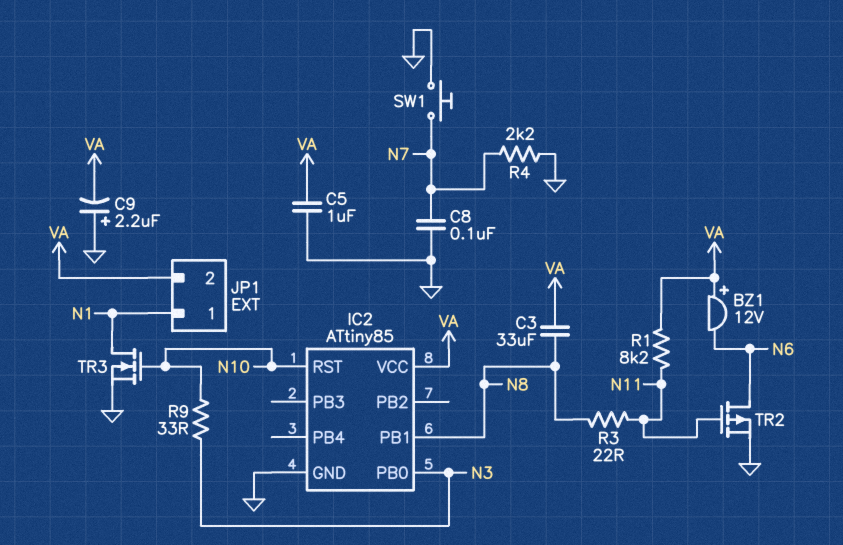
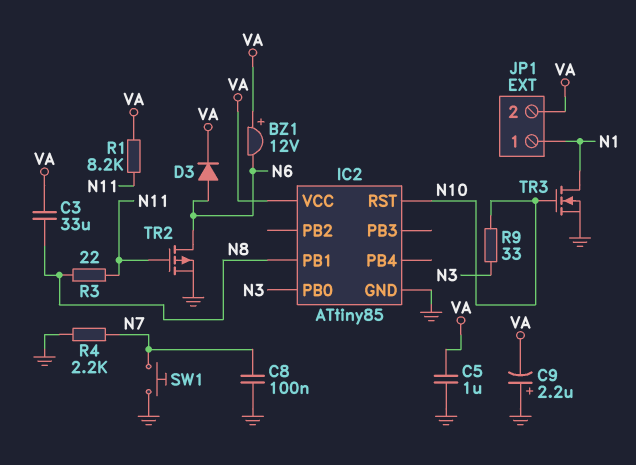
D3: none -> diode (A N6, K VA)

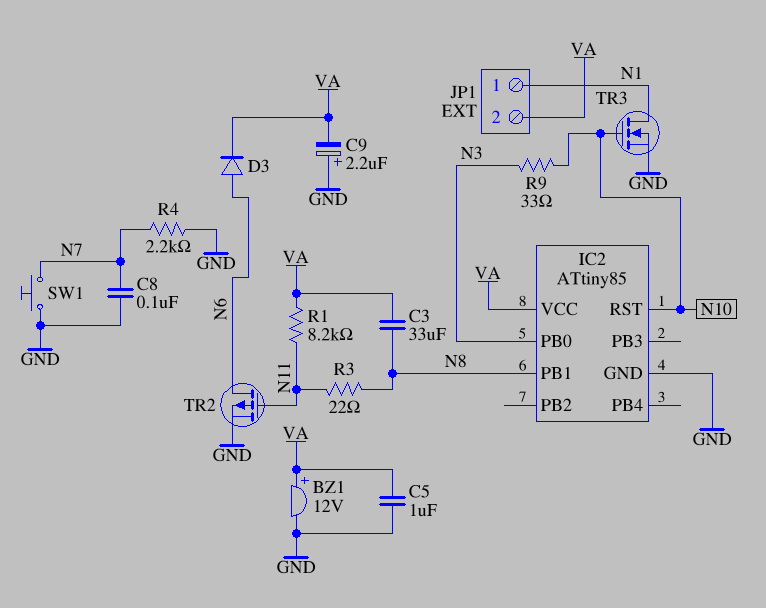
BZ1: buzzer 12V (plus VA, minus N6) -> buzzer 12V (plus VA, minus GND)

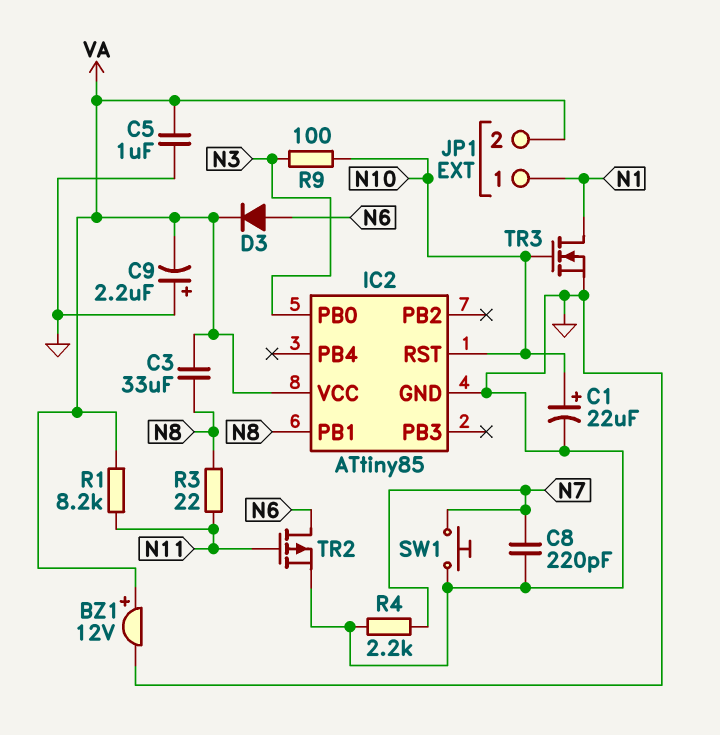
C1: none -> 22uF (plus N10, minus GND)
C8: 100nF (GND, N7) -> 220pF (GND, N7)
R9: 33 (N3, N10) -> 100 (N3, N10)

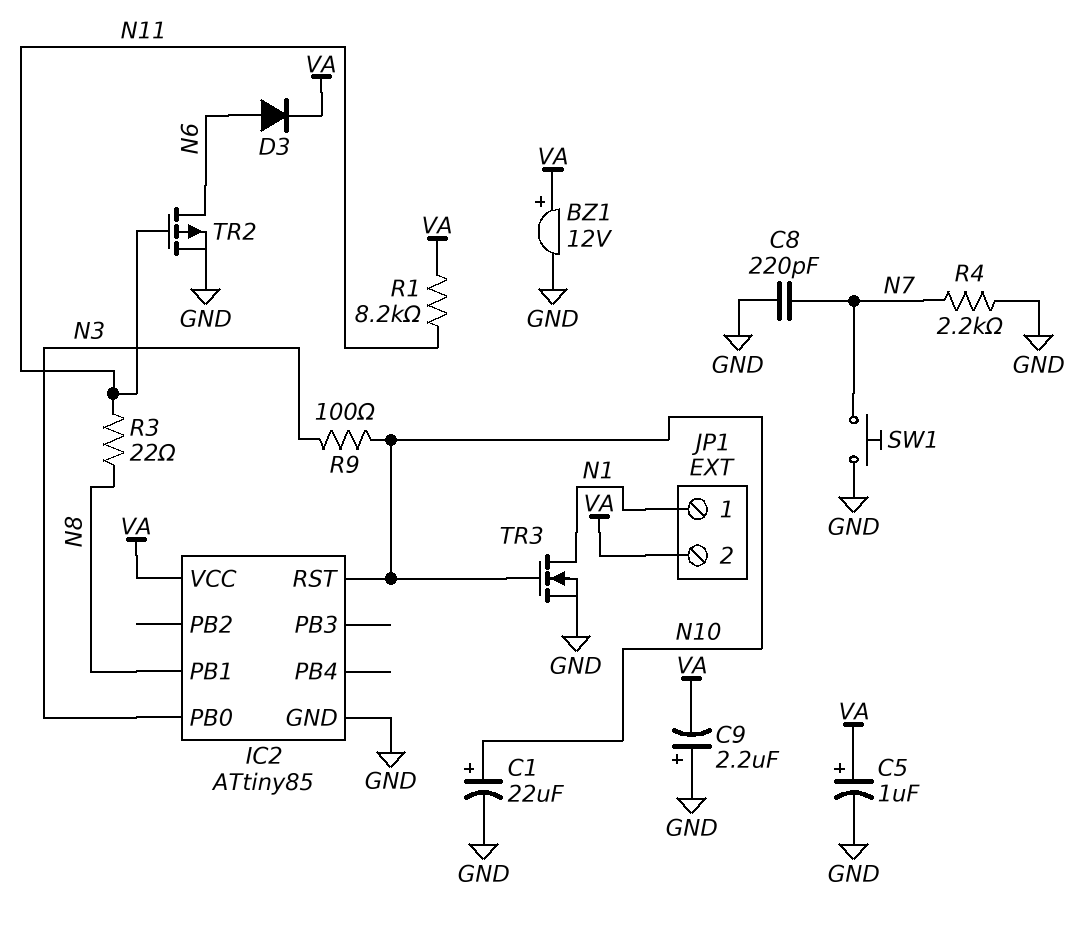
C3: 33uF (N8, VA) -> none
C5: 1uF (GND, VA) -> 1uF (plus VA, minus GND)

